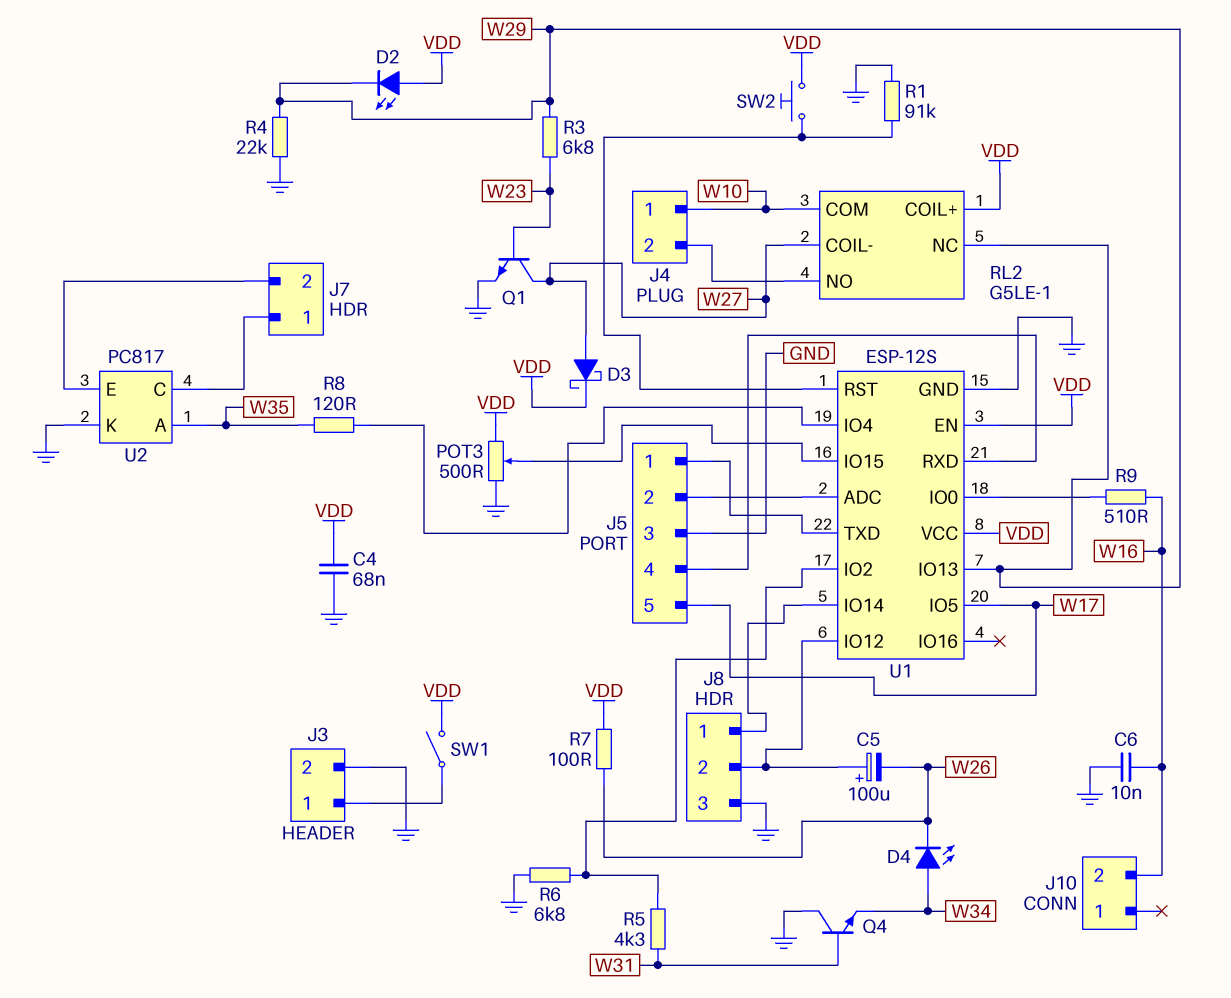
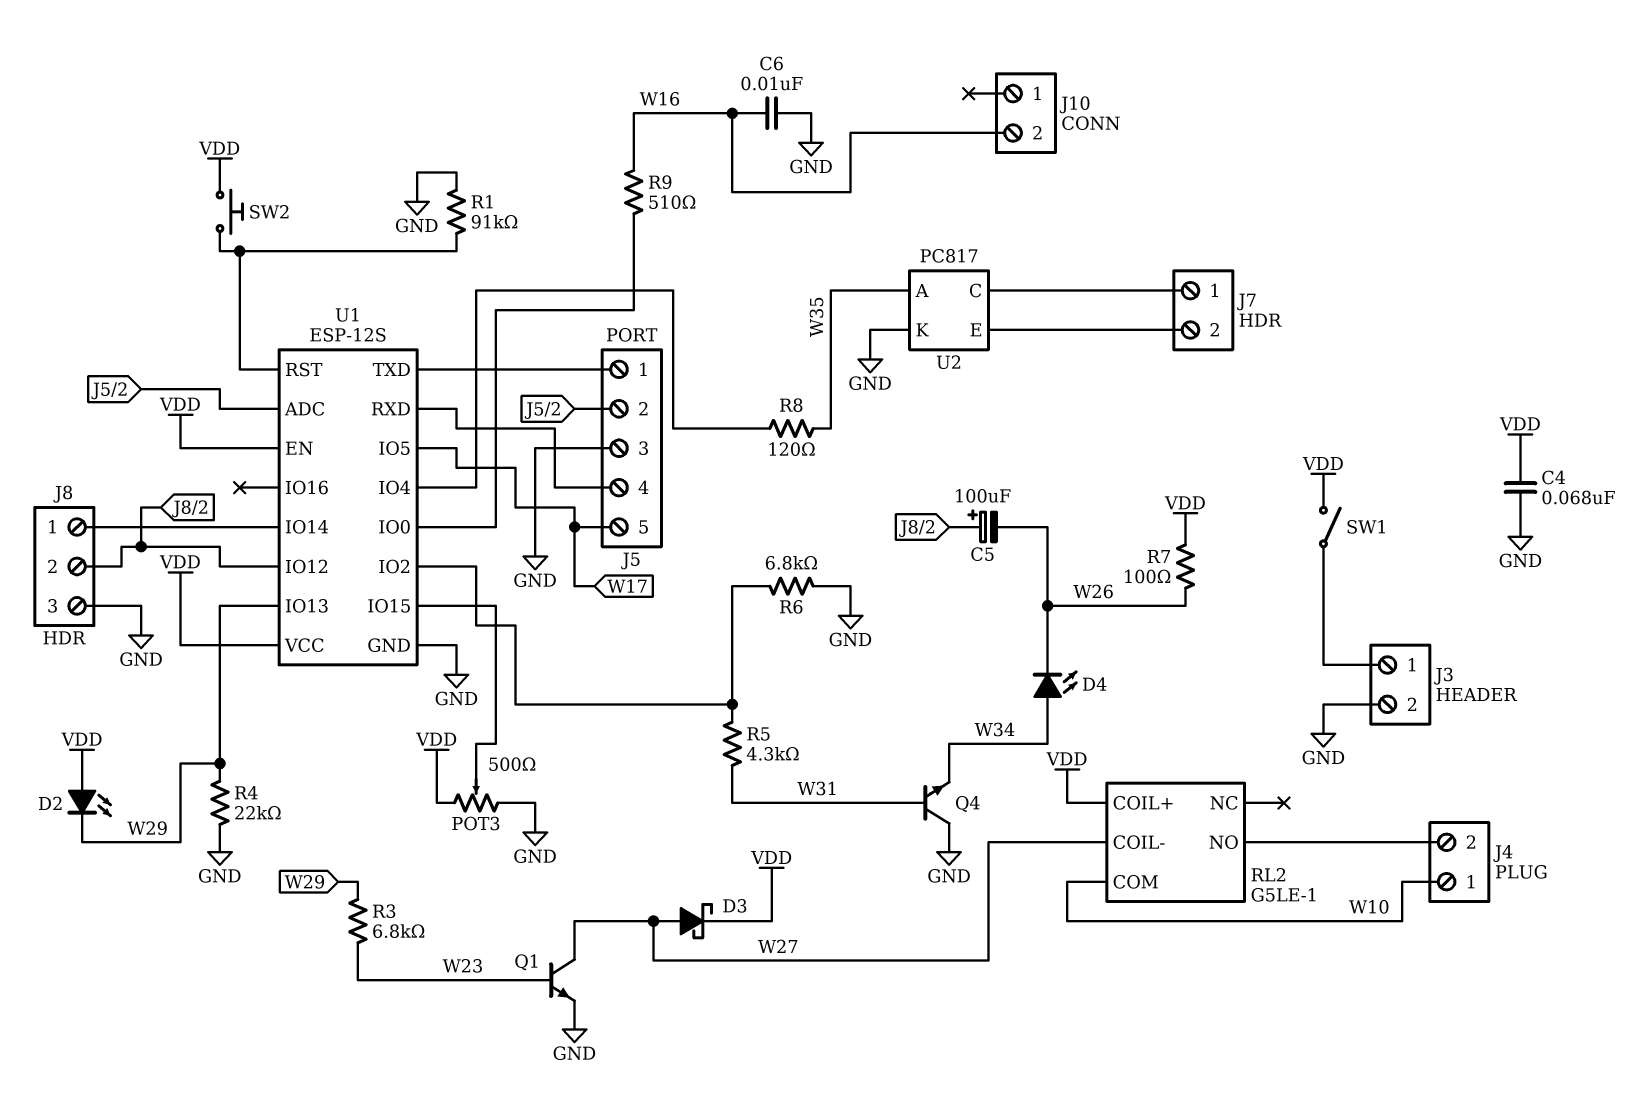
RL2 pin NC: W29 -> none

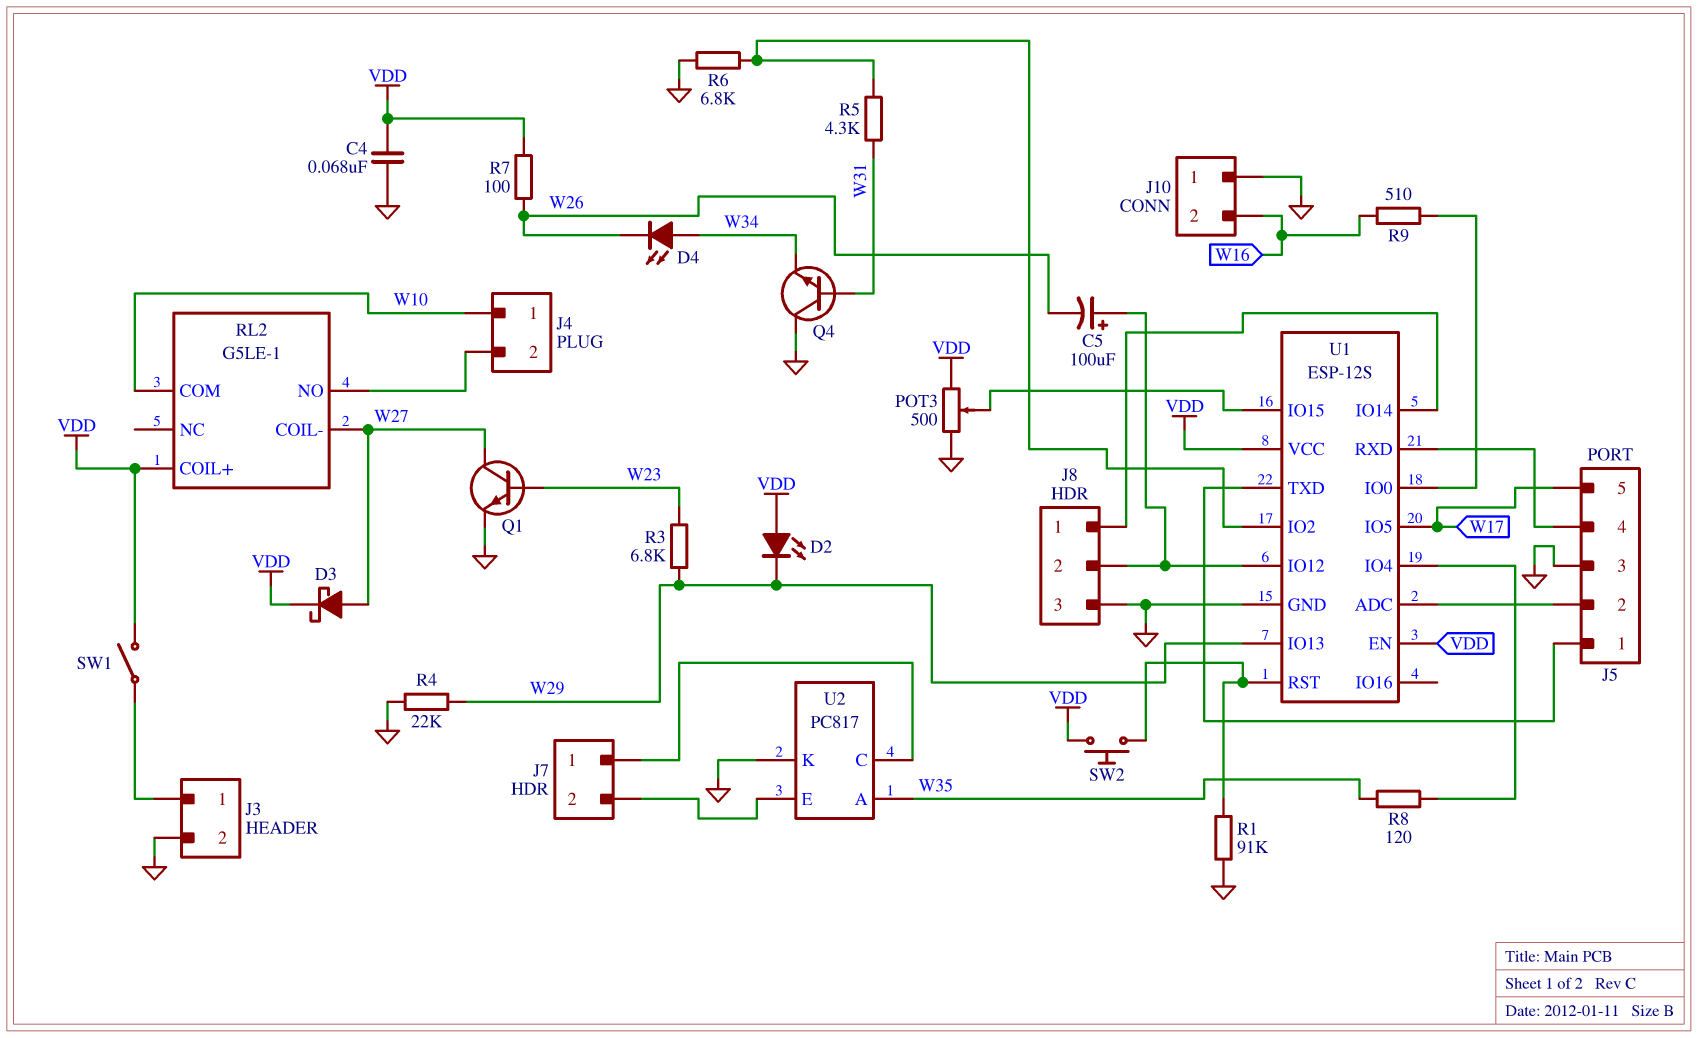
C6: 10nF (GND, W16) -> none
J10 pin 1: none -> GND

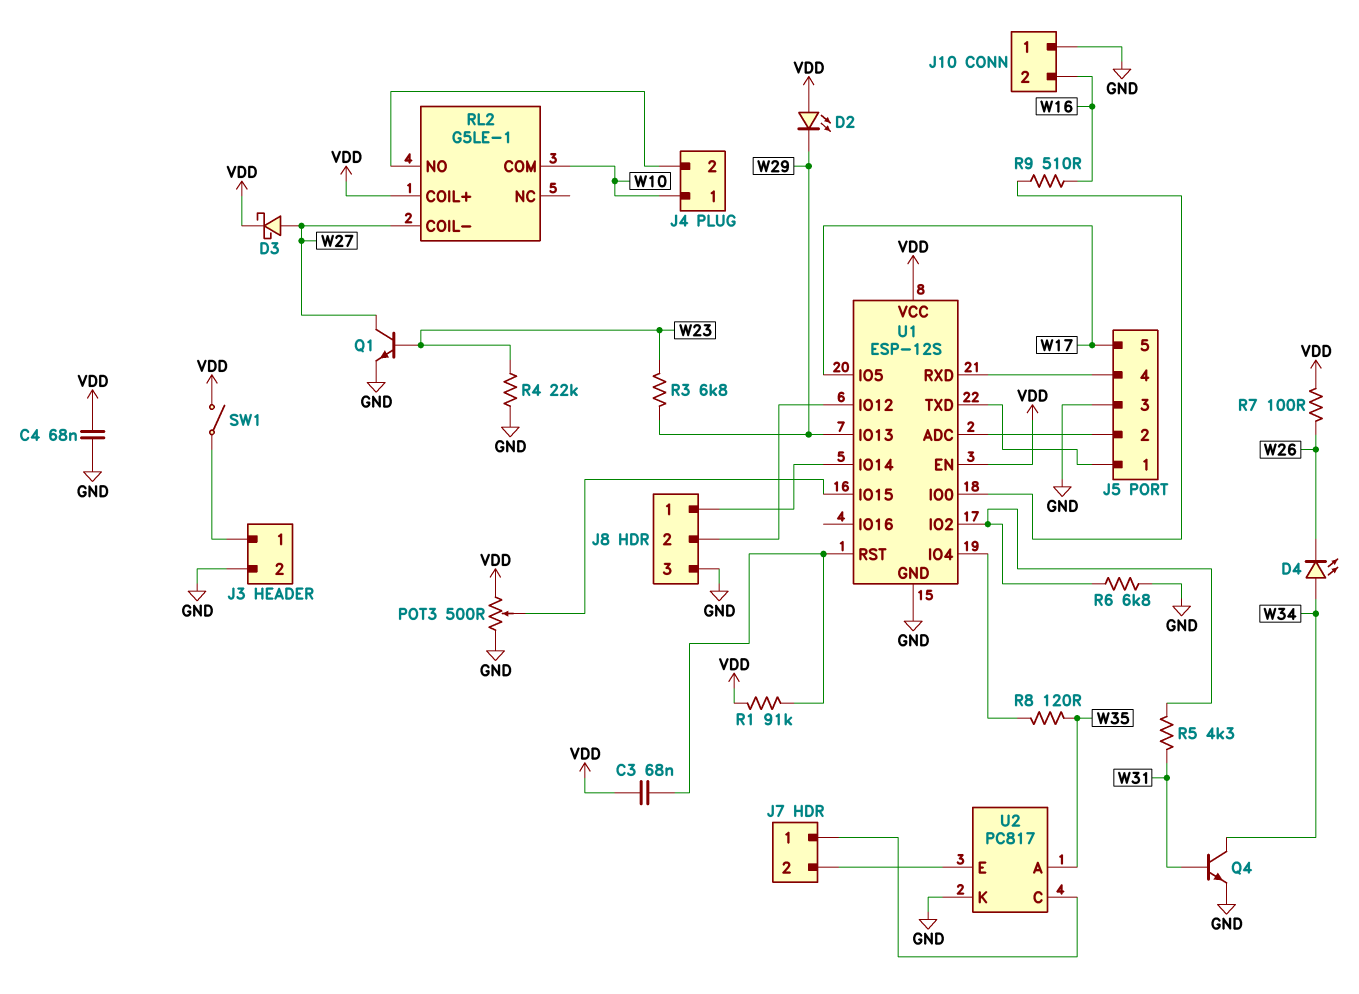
C3: none -> 68nF (U1/RST, VDD)
C5: 100uF (plus J8/2, minus W26) -> none
Q4: NPN (B W31, C GND, E W34) -> NPN (B W31, C W34, E GND)
R1: 91k (GND, U1/RST) -> 91k (U1/RST, VDD)
R4: 22k (GND, W29) -> 22k (GND, W23)
SW2: button (U1/RST, VDD) -> none

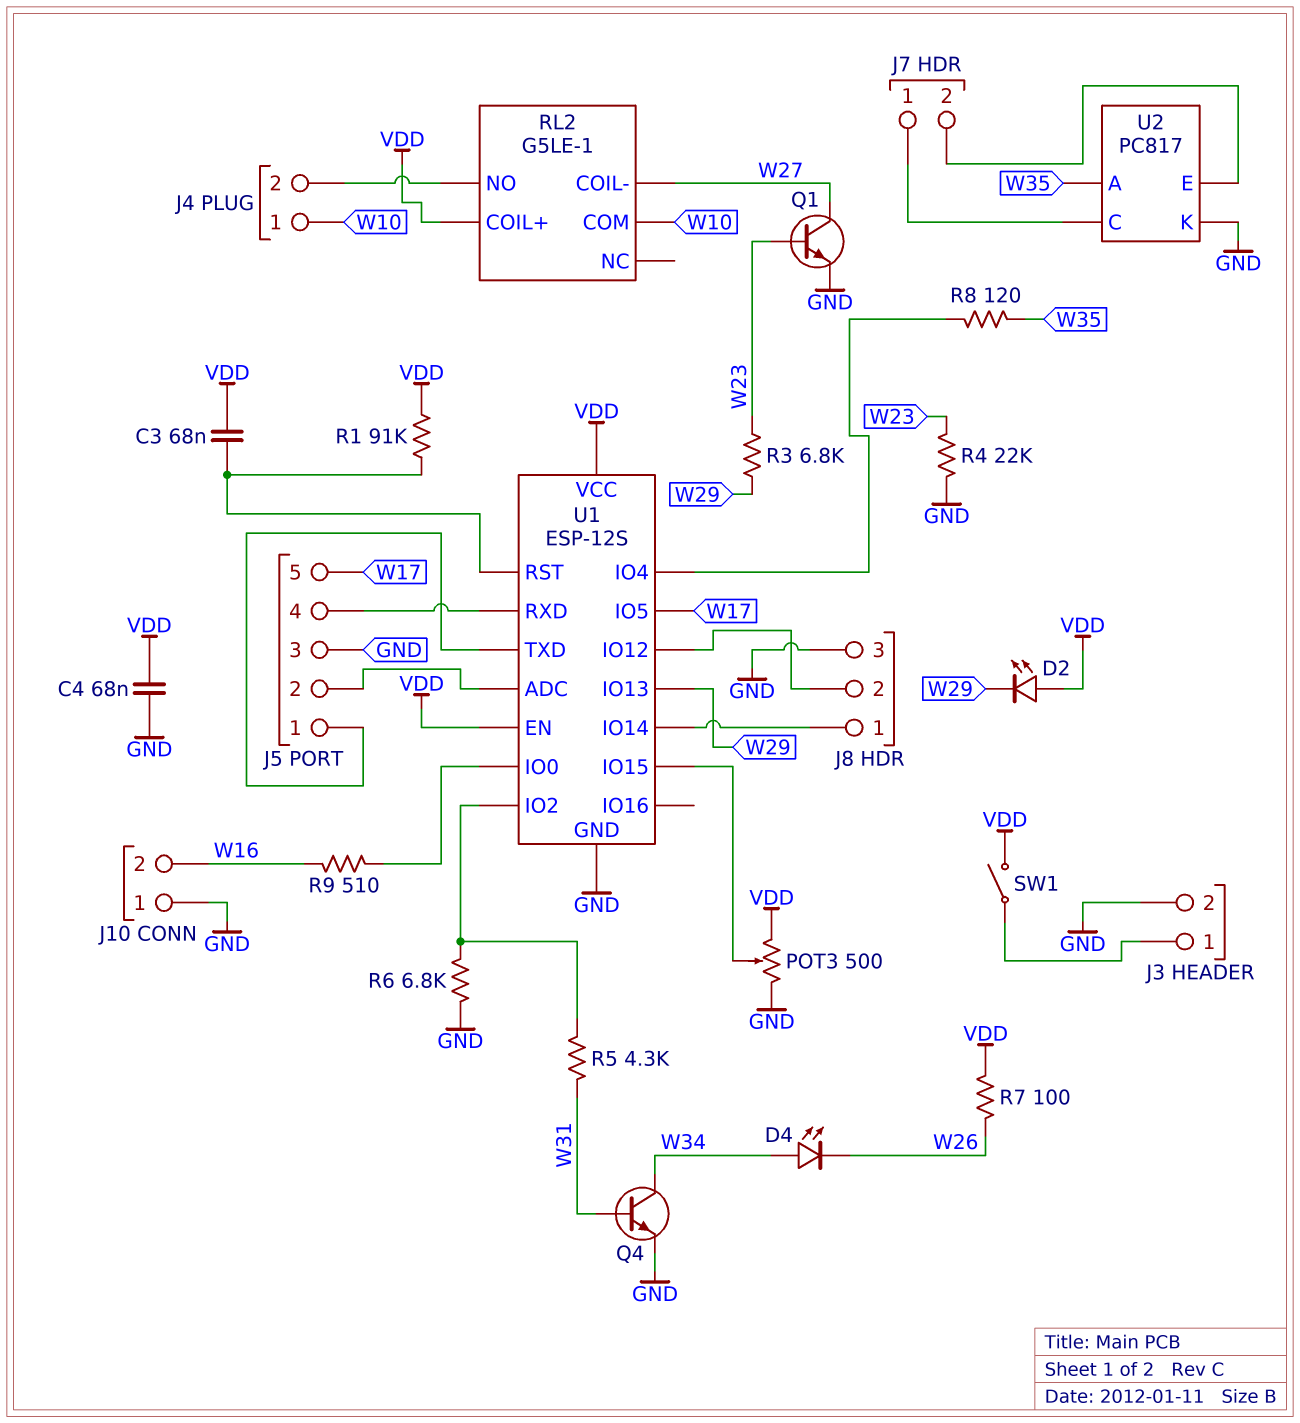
D3: schottky (A W27, K VDD) -> none

